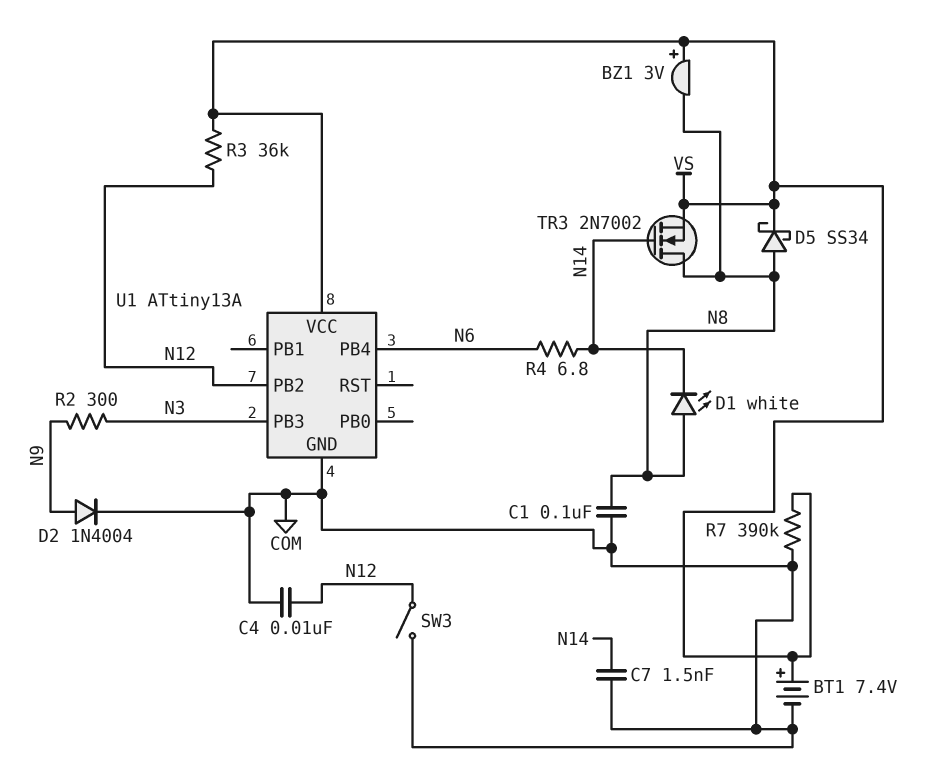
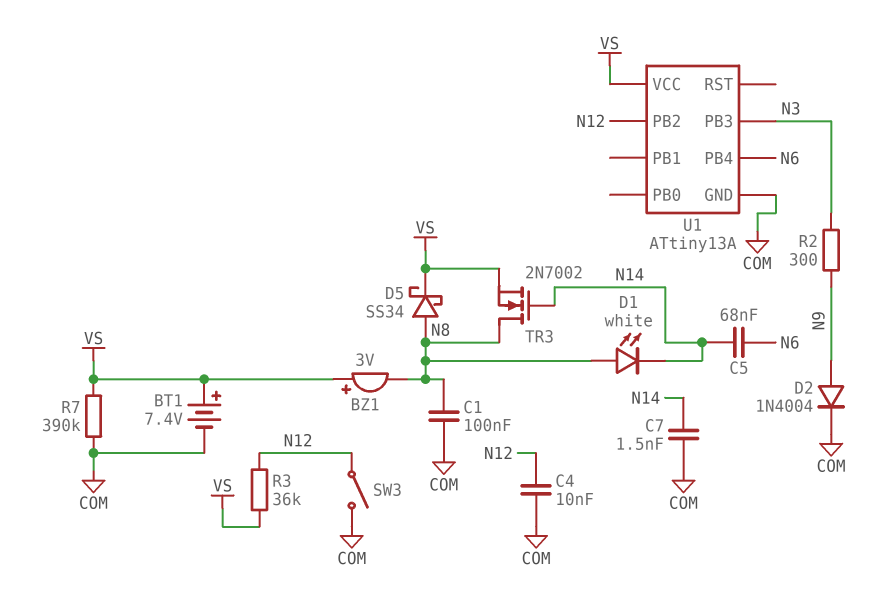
C5: none -> 68nF (N6, N14)
R4: 6.8 (N6, N14) -> none

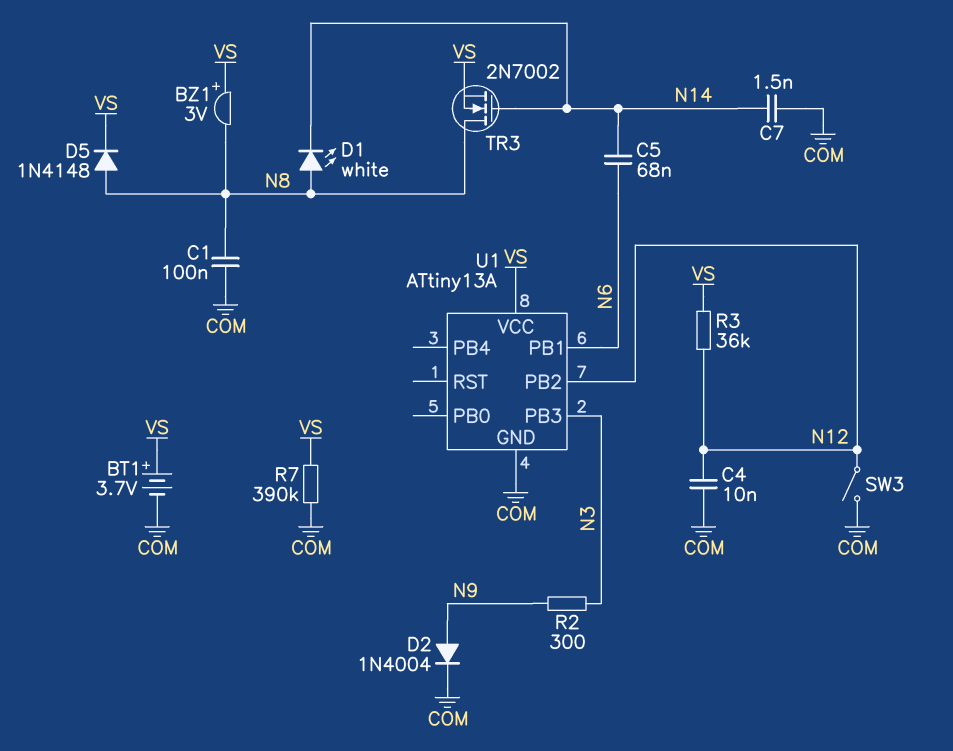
BT1: 7.4V (plus VS, minus COM) -> 3.7V (plus VS, minus COM)
D5: schottky SS34 (A N8, K VS) -> diode 1N4148 (A N8, K VS)
U1 pin PB1: none -> N6
U1 pin PB4: N6 -> none

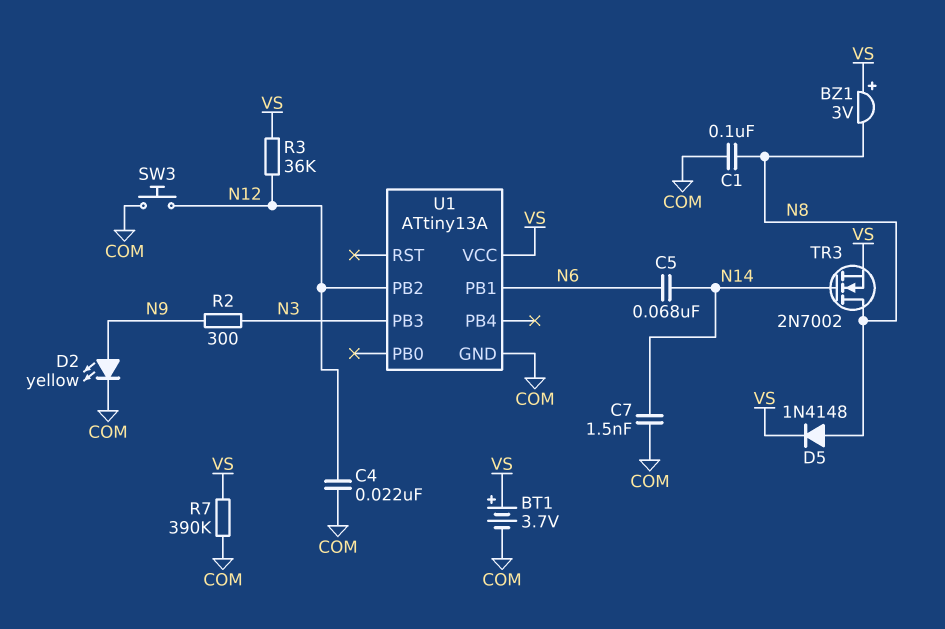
C4: 10nF (COM, N12) -> 22nF (COM, N12)
D1: LED white (A N8, K N14) -> none
D2: diode 1N4004 (A N9, K COM) -> LED yellow (A N9, K COM)
SW3: switch (COM, N12) -> button (COM, N12)

